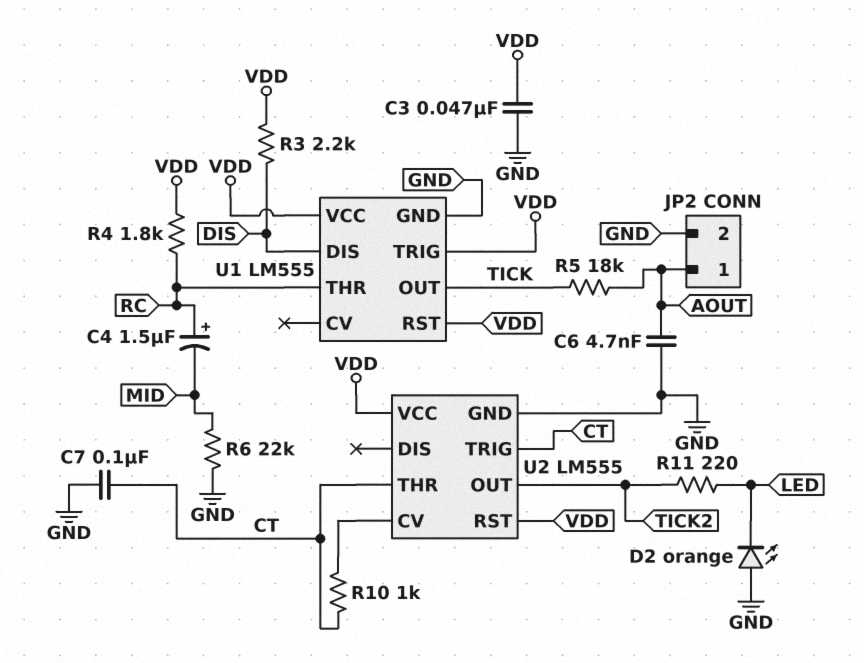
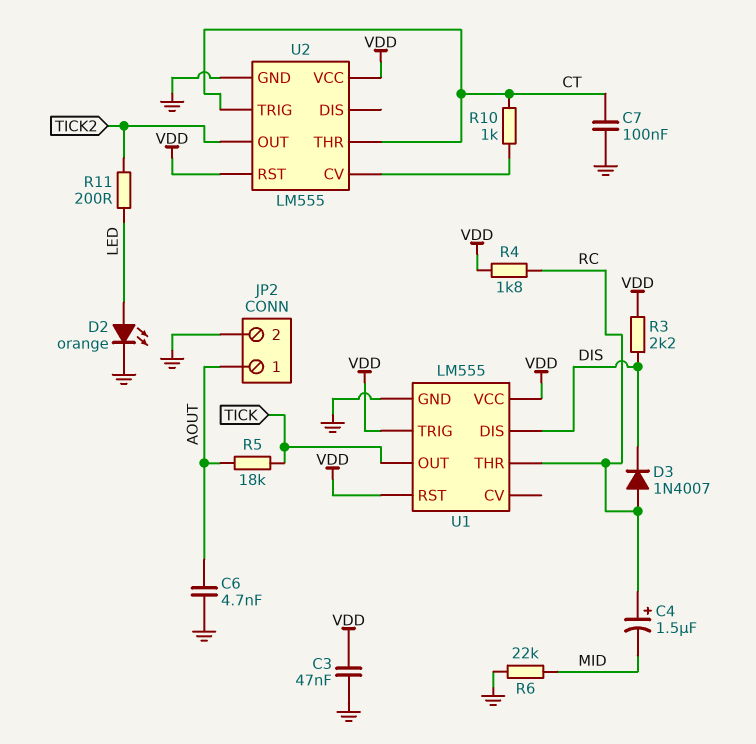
D2: LED orange (A GND, K LED) -> LED orange (A LED, K GND)
D3: none -> diode 1N4007 (A RC, K DIS)
R11: 220 (LED, TICK2) -> 200 (LED, TICK2)

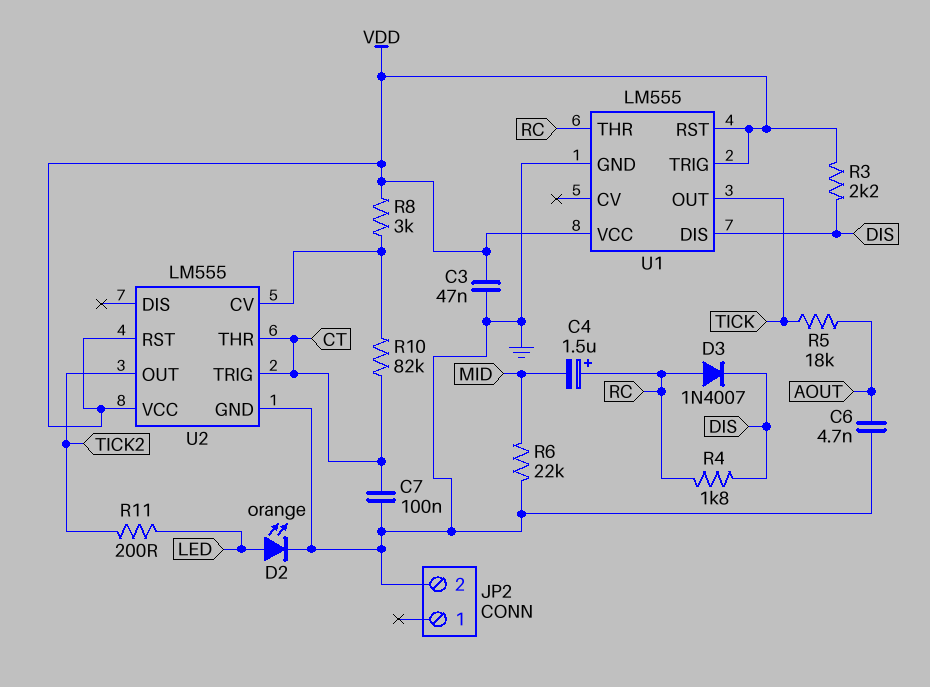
JP2 pin 1: AOUT -> none
R4: 1.8k (RC, VDD) -> 1.8k (DIS, RC)
R8: none -> 3k (U2/CV, VDD)
R10: 1k (CT, U2/CV) -> 82k (CT, U2/CV)

